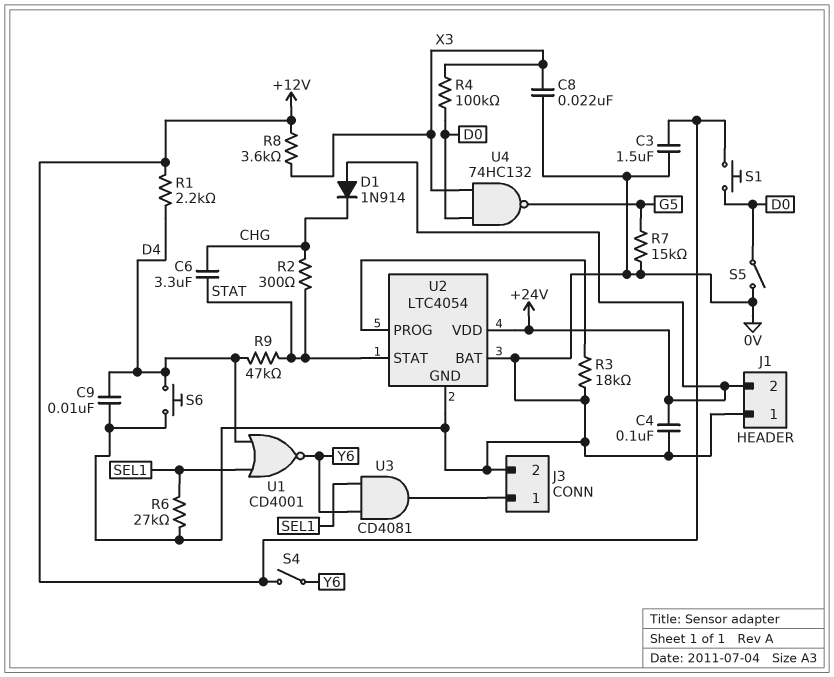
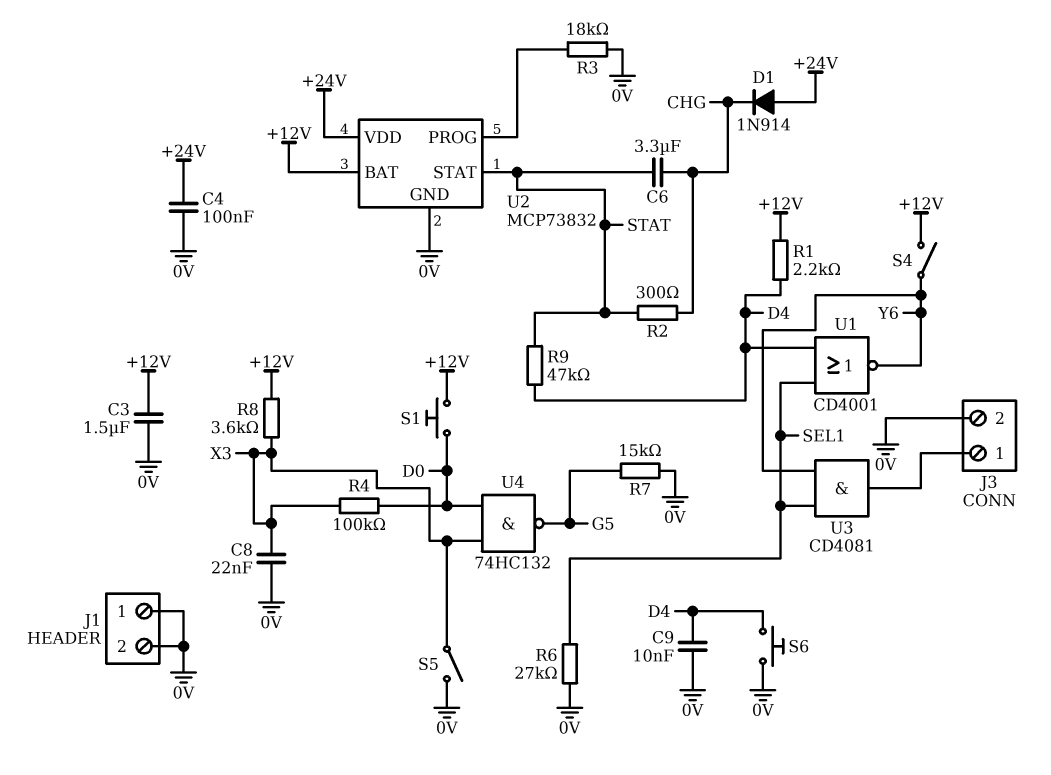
J1 pin 2: +24V -> 0V
S5: switch (0V, D0) -> switch (0V, X3)
U2: LTC4054 -> MCP73832
U2 pin BAT: 0V -> +12V

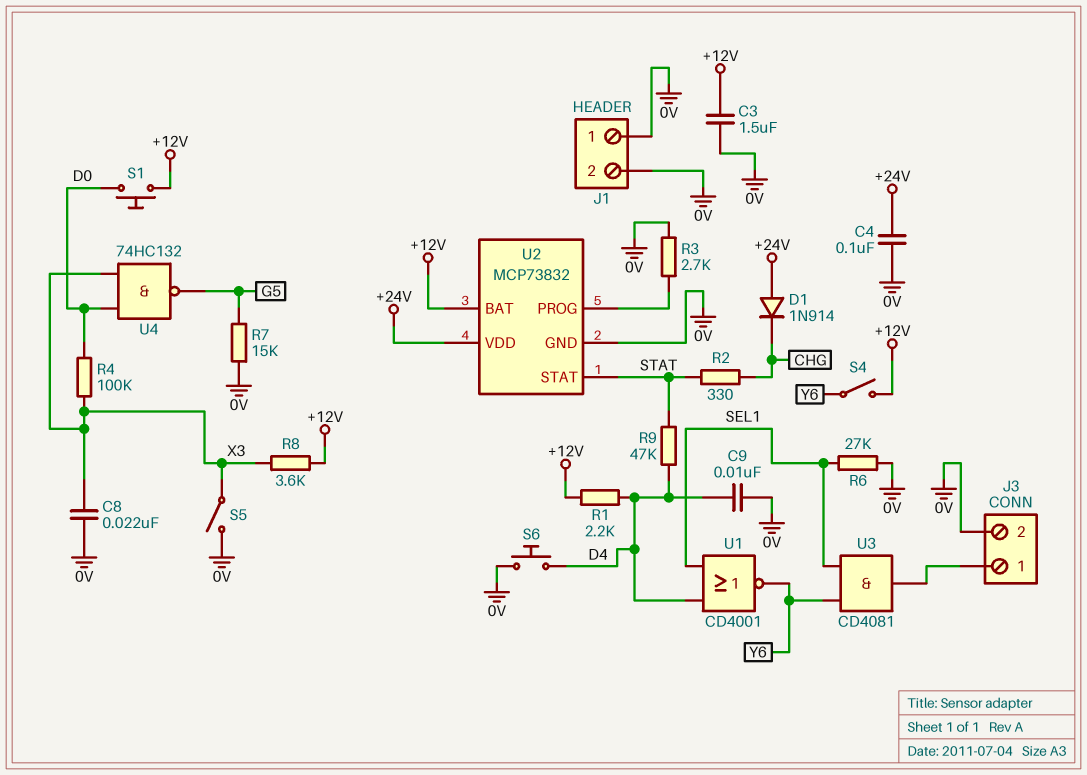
C6: 3.3uF (CHG, STAT) -> none
R2: 300 (CHG, STAT) -> 330 (CHG, STAT)
R3: 18k (0V, U2/PROG) -> 2.7k (0V, U2/PROG)

